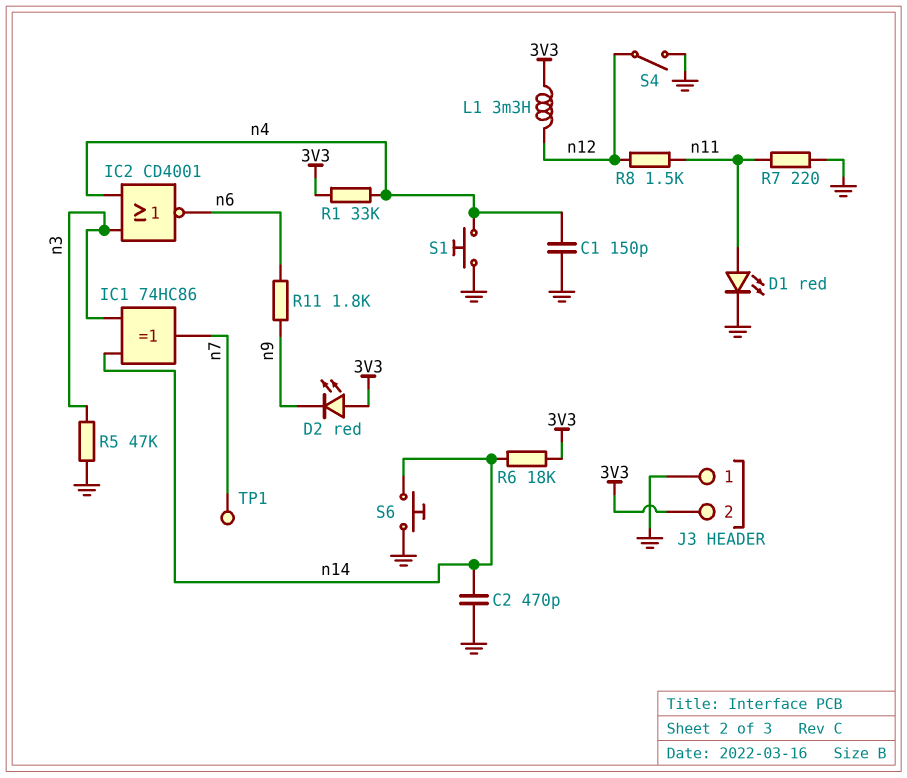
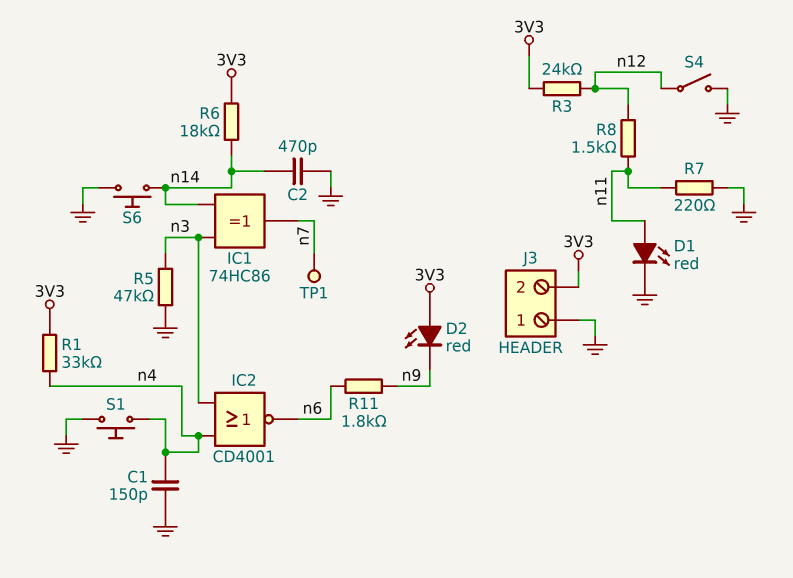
L1: 3.3mH (3V3, n12) -> none
R3: none -> 24k (3V3, n12)

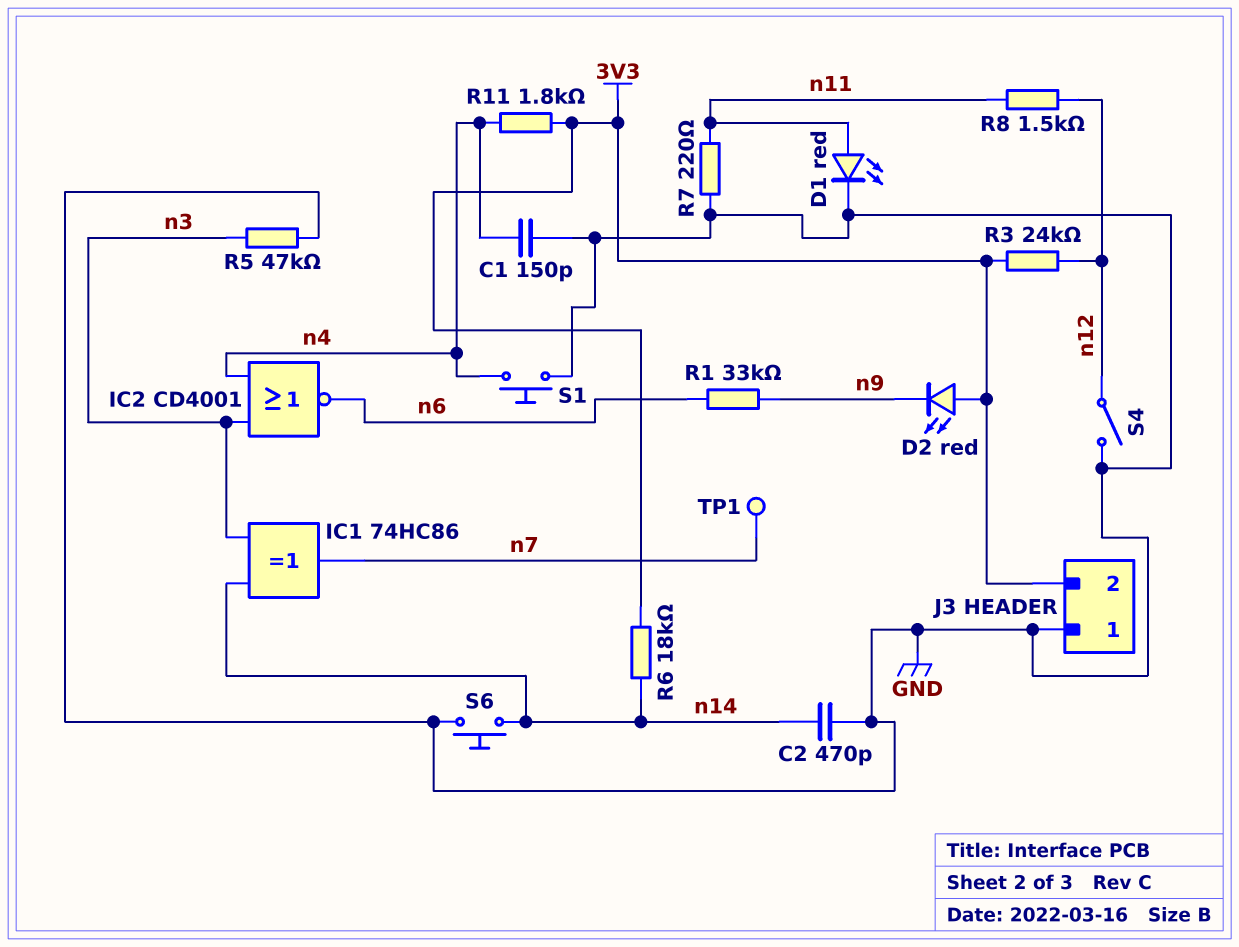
R1: 33k (3V3, n4) -> 33k (n6, n9)
R11: 1.8k (n6, n9) -> 1.8k (3V3, n4)

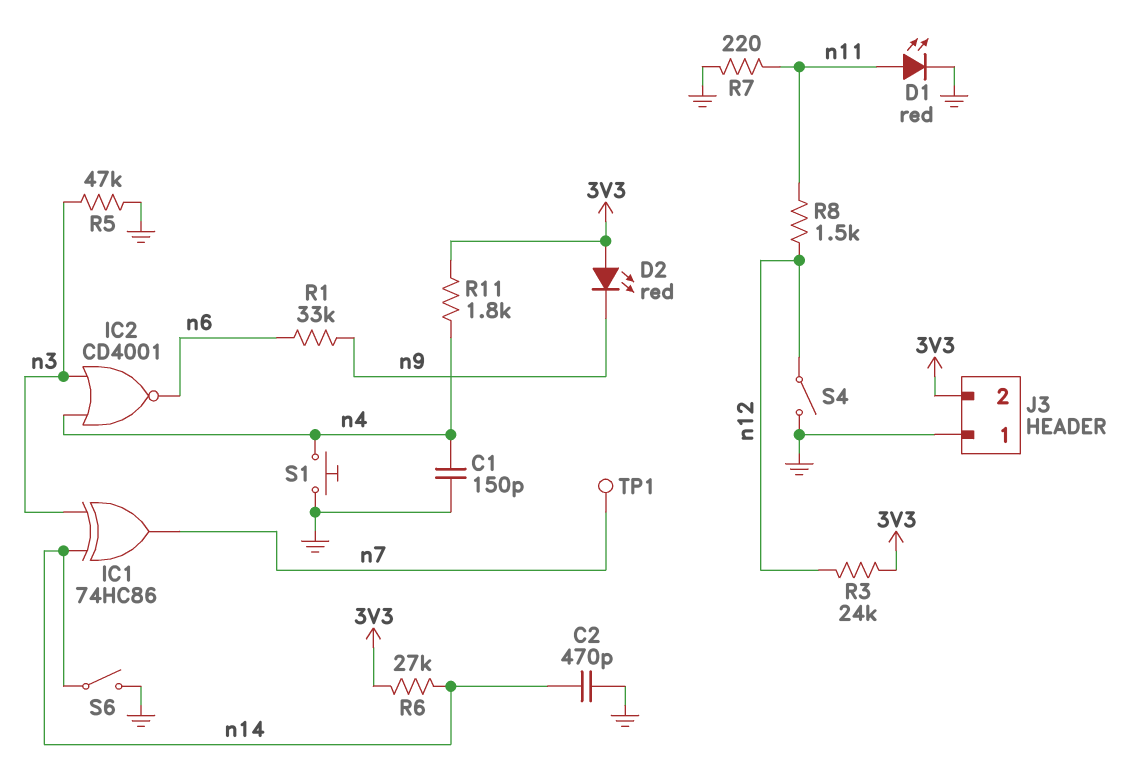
R6: 18k (3V3, n14) -> 27k (3V3, n14)
S6: button (GND, n14) -> switch (GND, n14)

